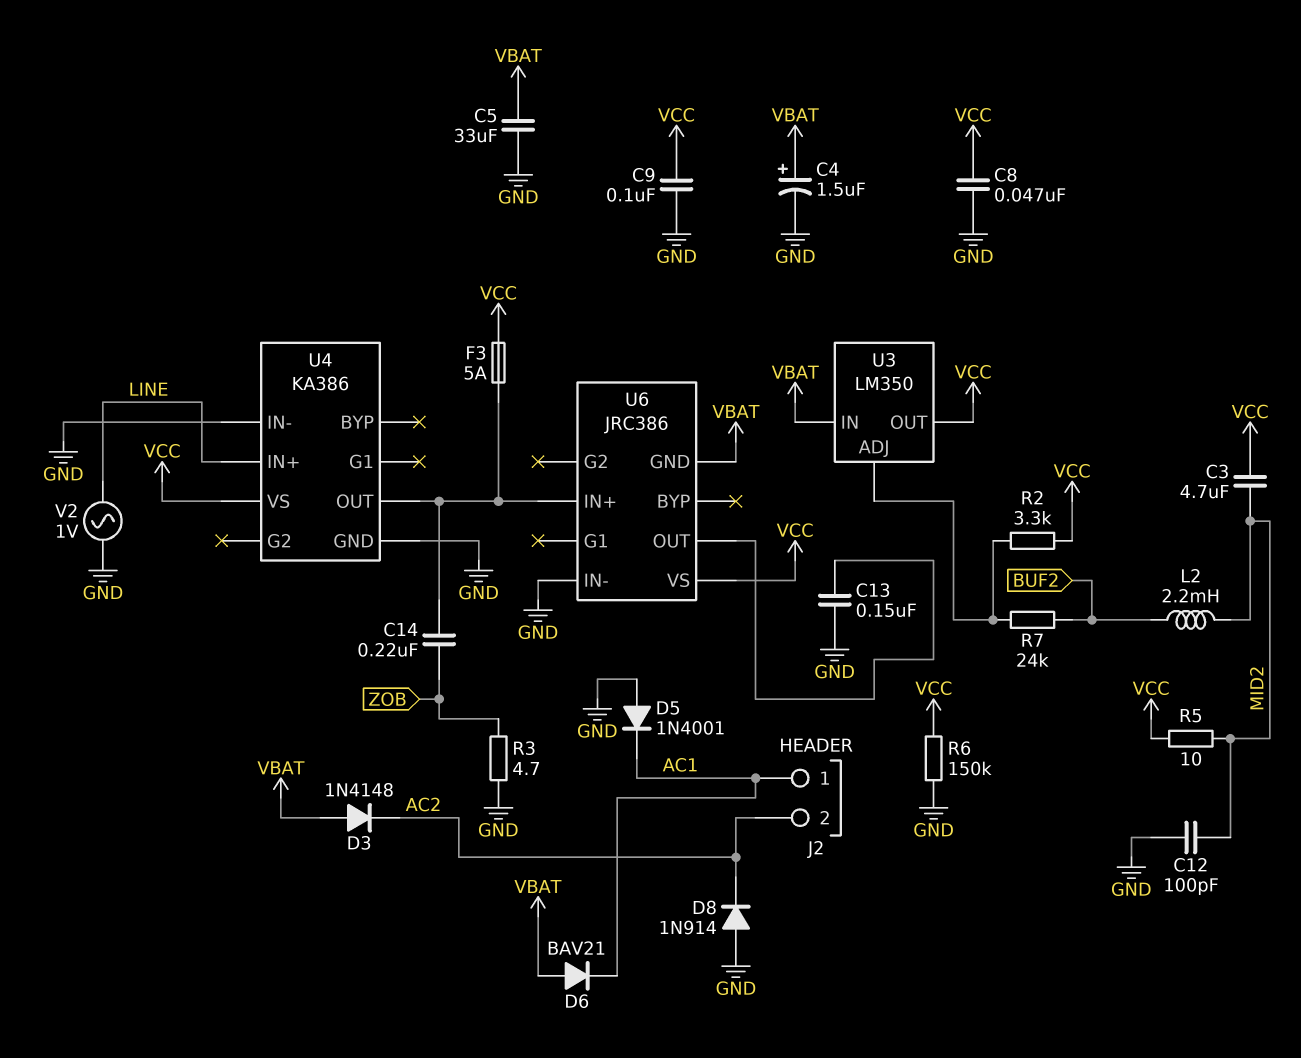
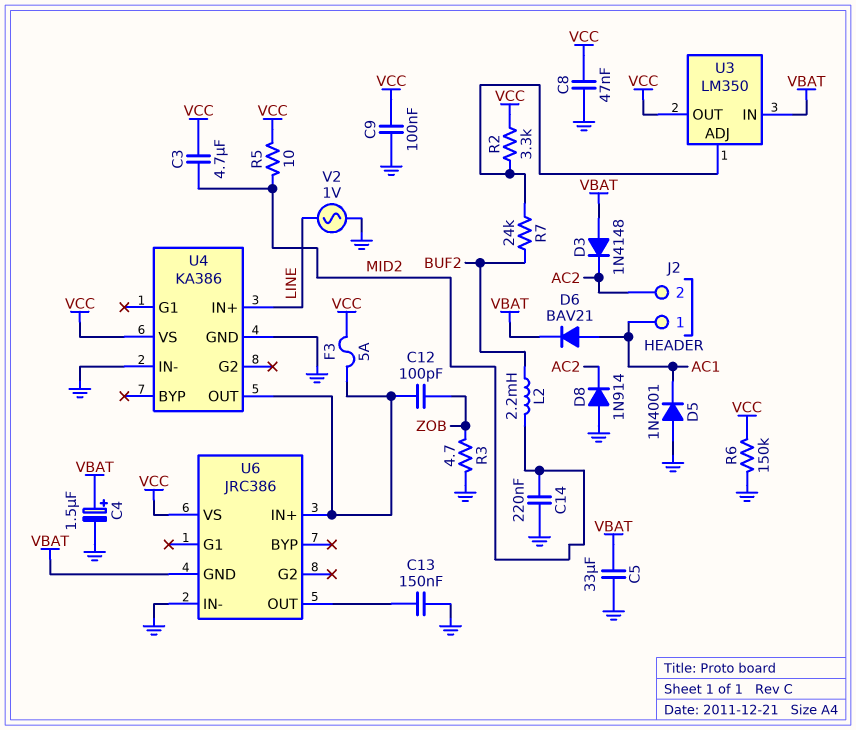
C12: 100pF (GND, MID2) -> 100pF (U4/OUT, ZOB)
C14: 220nF (U4/OUT, ZOB) -> 220nF (GND, MID2)
D6: diode BAV21 (A VBAT, K AC1) -> diode BAV21 (A AC1, K VBAT)

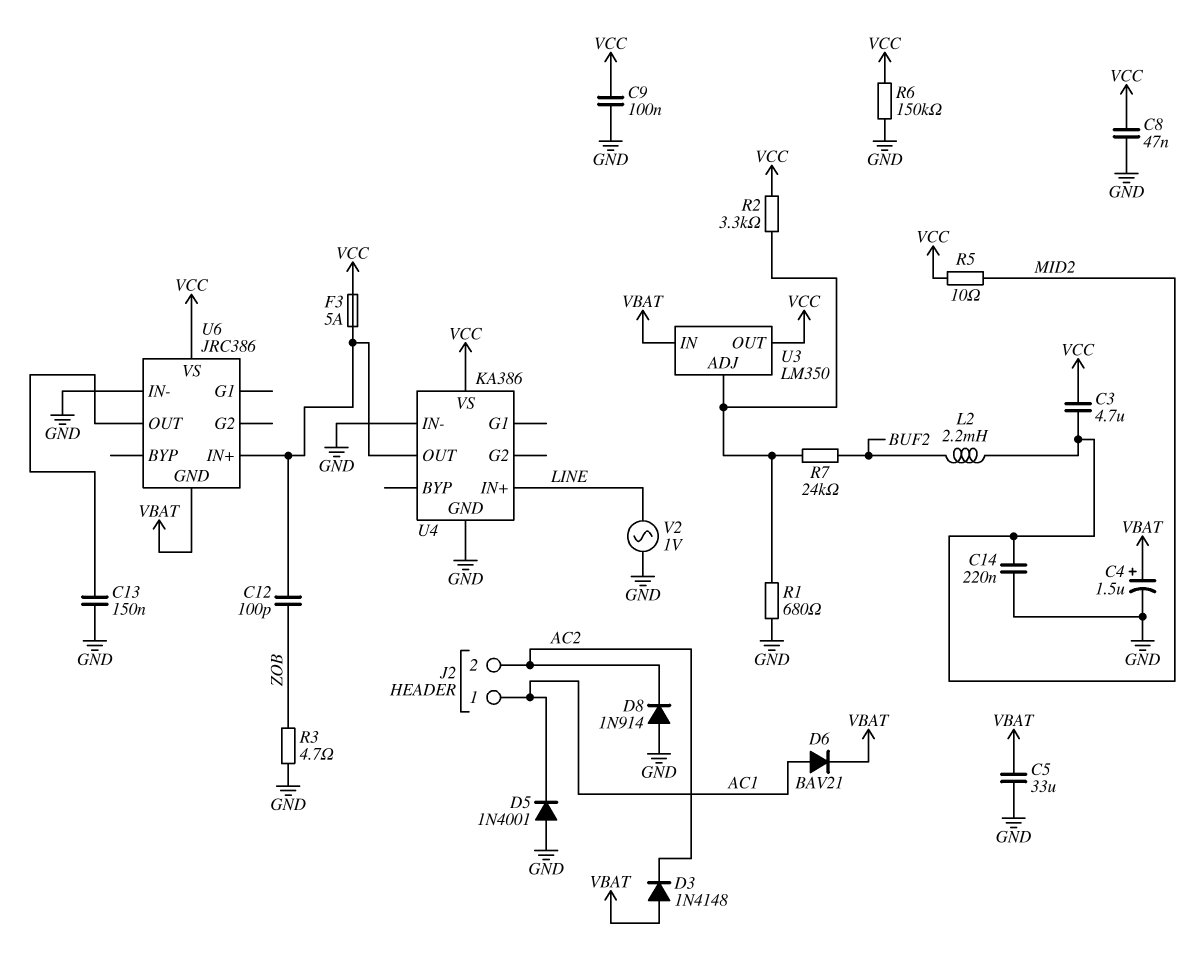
R1: none -> 680 (GND, U3/ADJ)

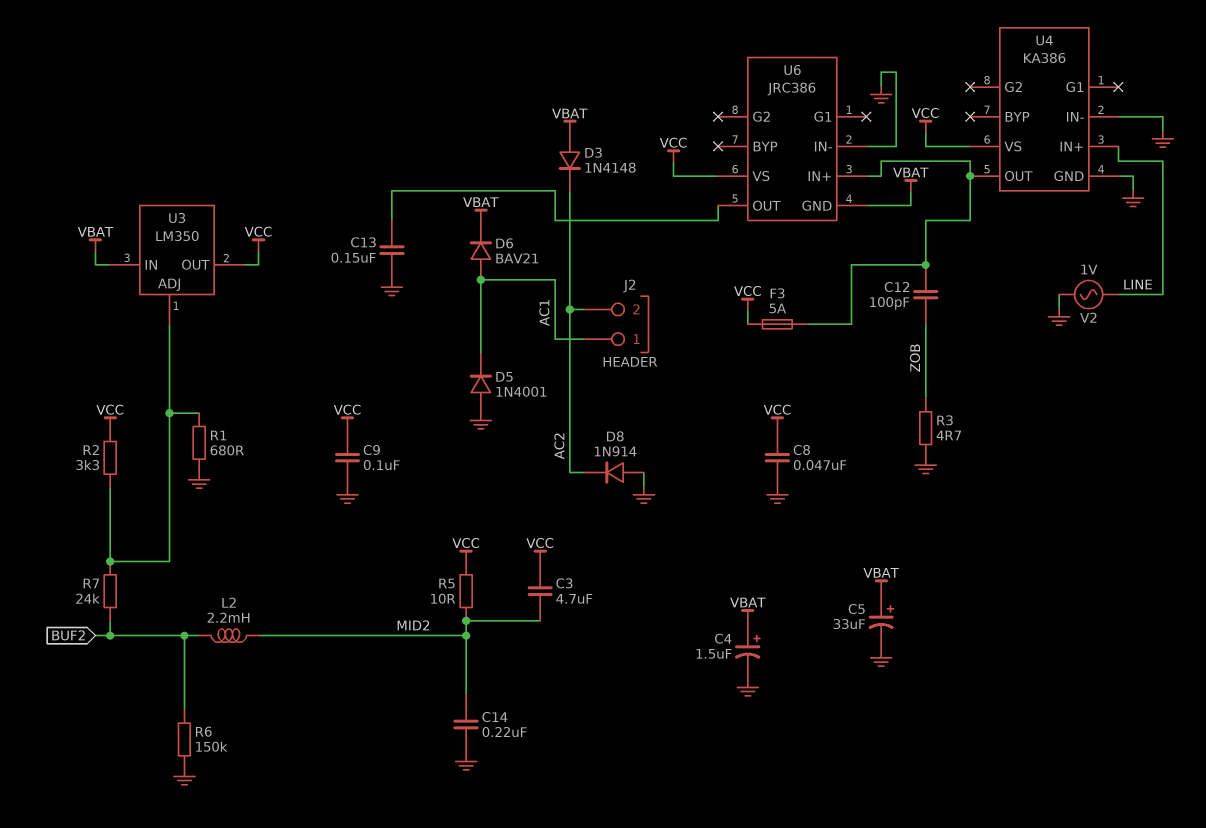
C5: 33uF (GND, VBAT) -> 33uF (plus VBAT, minus GND)
R6: 150k (GND, VCC) -> 150k (BUF2, GND)

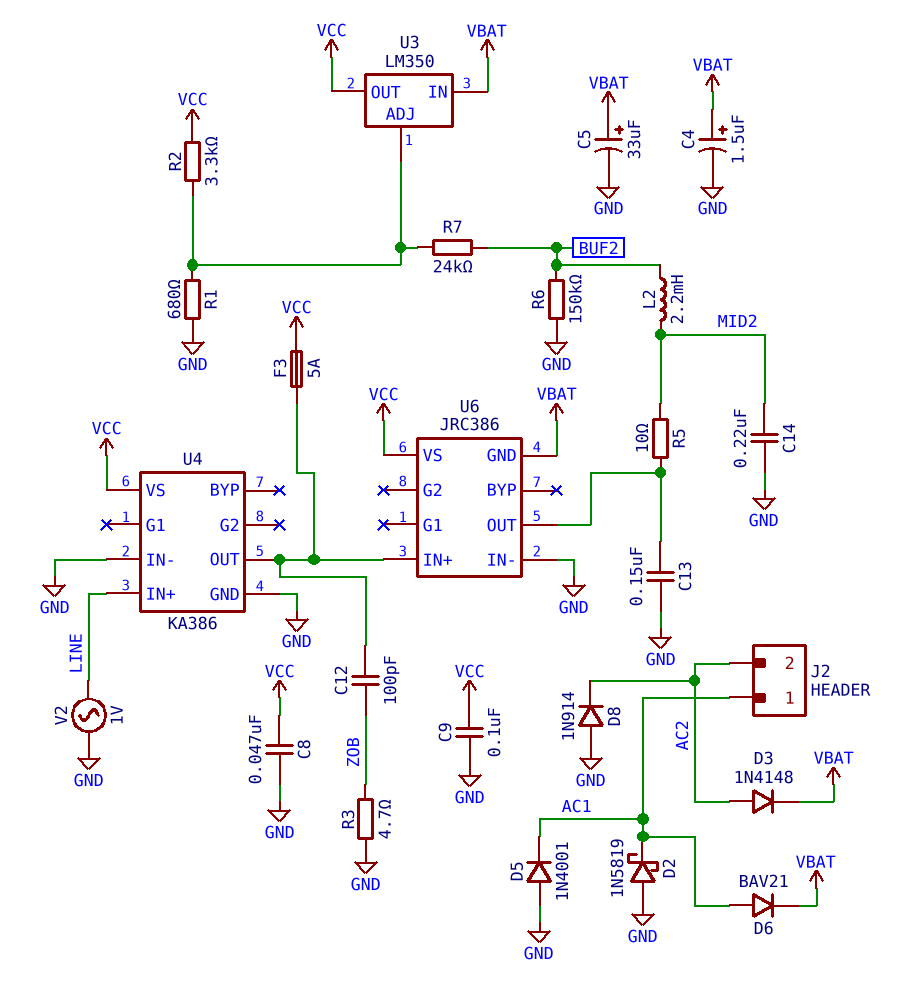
C3: 4.7uF (MID2, VCC) -> none
D2: none -> schottky 1N5819 (A GND, K AC1)
D3: diode 1N4148 (A VBAT, K AC2) -> diode 1N4148 (A AC2, K VBAT)
R5: 10 (MID2, VCC) -> 10 (MID2, U6/OUT)

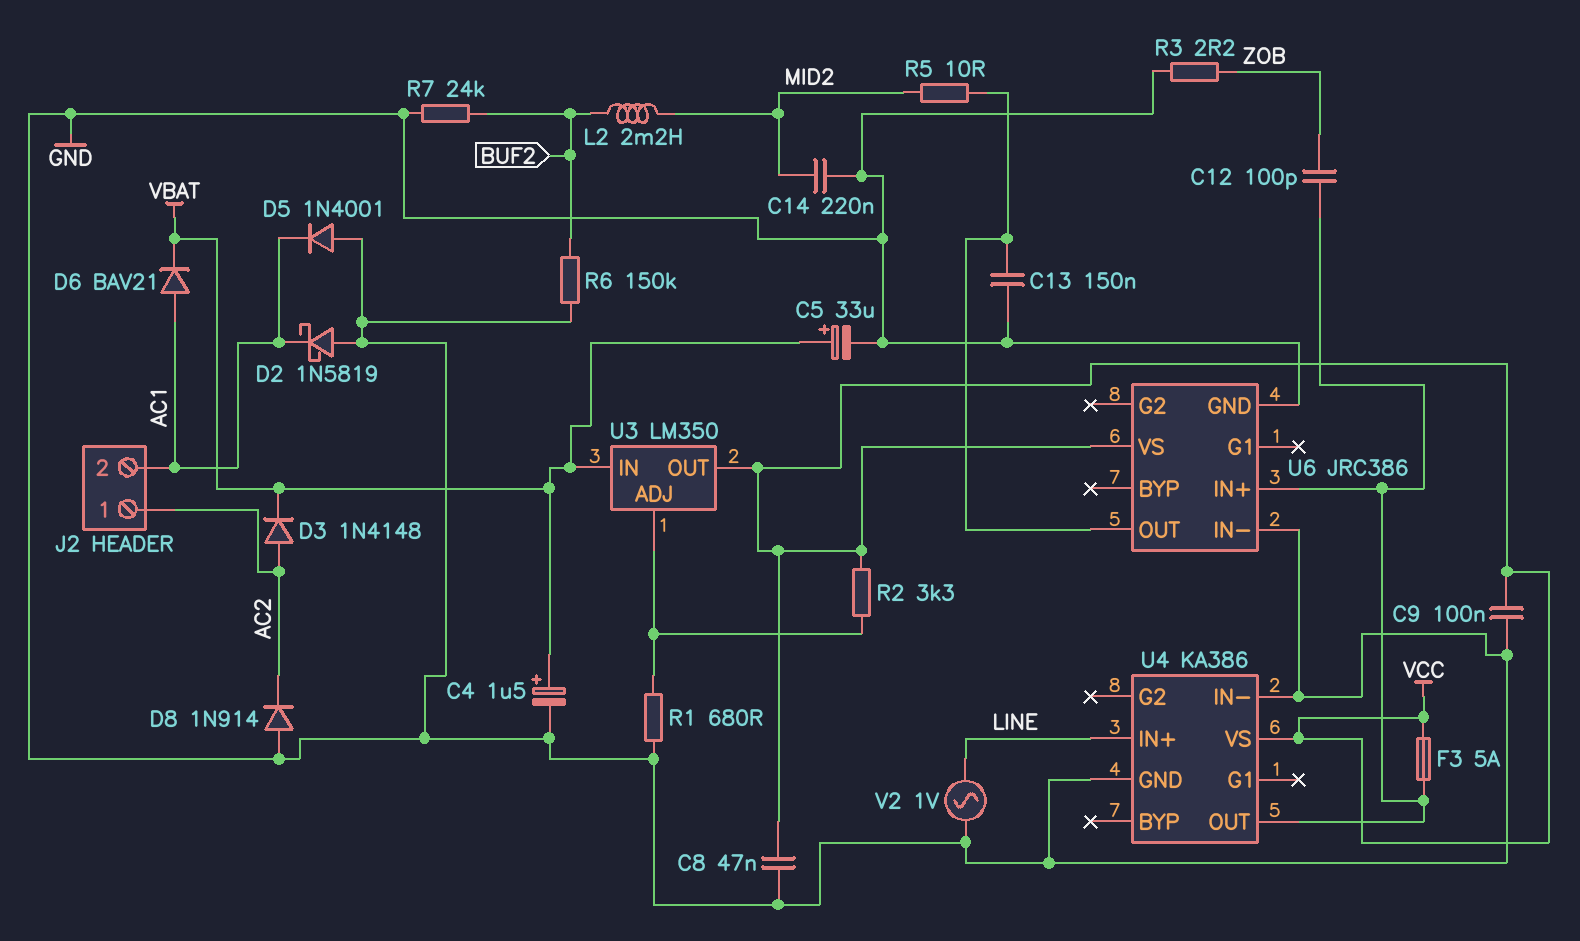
J2 pin 1: AC1 -> AC2
J2 pin 2: AC2 -> AC1
R3: 4.7 (GND, ZOB) -> 2.2 (GND, ZOB)
R7: 24k (BUF2, U3/ADJ) -> 24k (BUF2, GND)
U6 pin GND: VBAT -> GND

